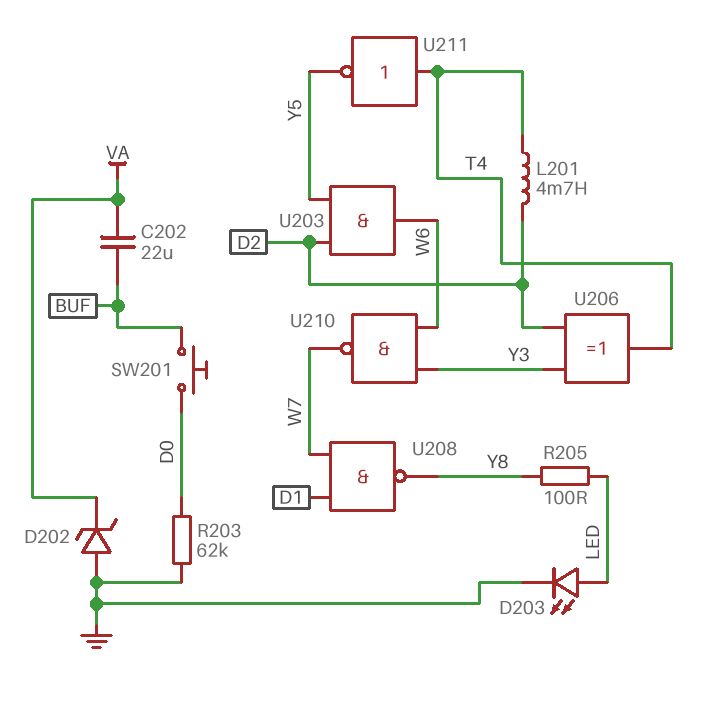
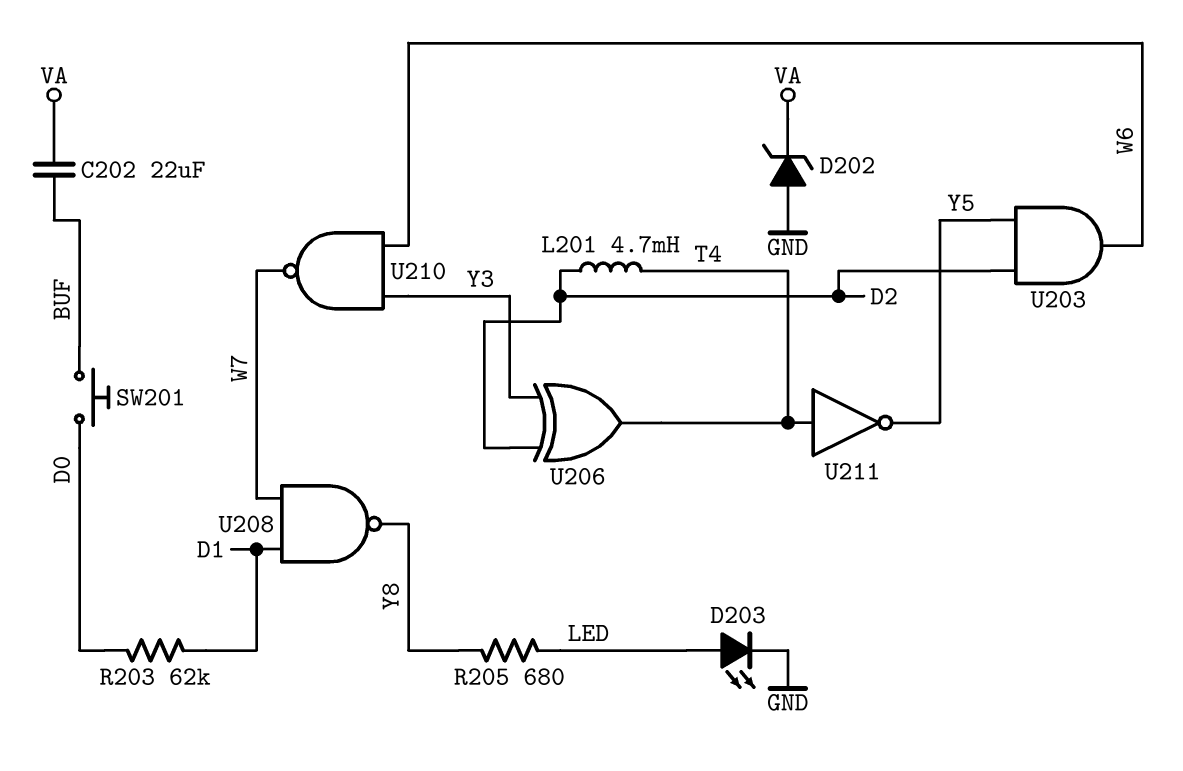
R203: 62k (D0, GND) -> 62k (D0, D1)
R205: 100 (LED, Y8) -> 680 (LED, Y8)

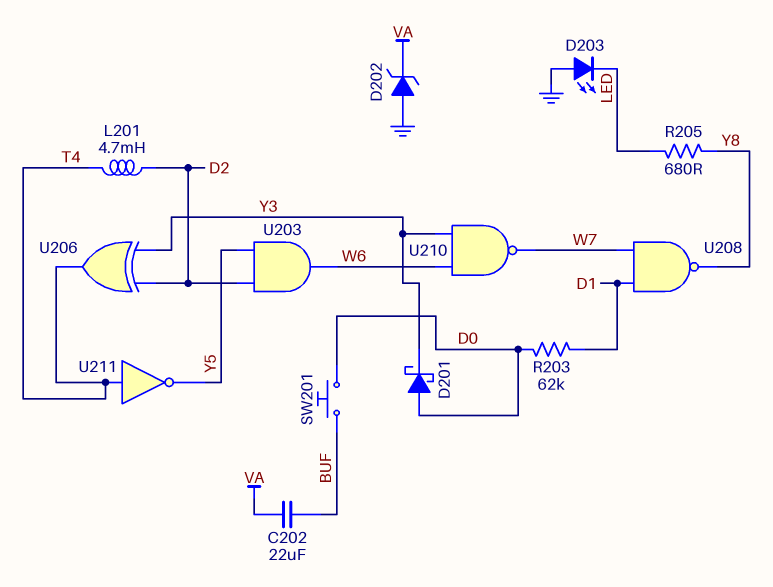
D201: none -> schottky (A D0, K Y3)
D203: LED (A LED, K GND) -> LED (A GND, K LED)

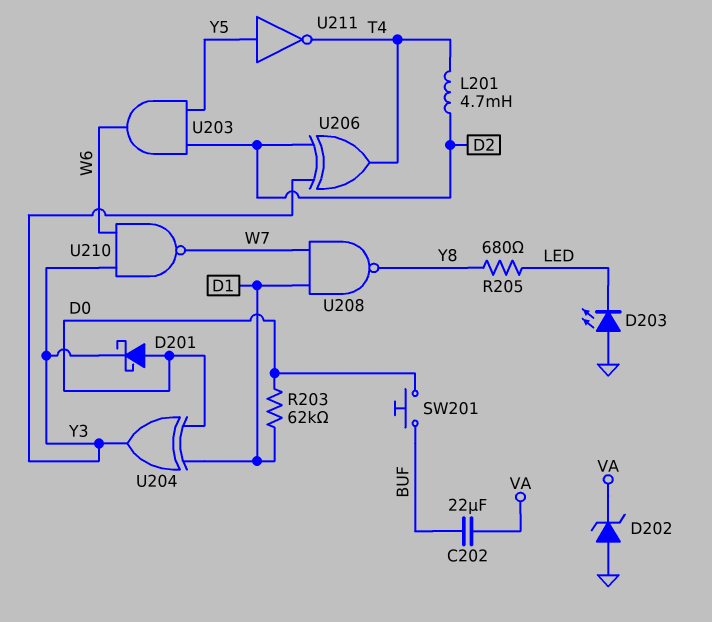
U204: none -> XOR (in D0, in D1, out Y3)
U211: NOT (in T4, out Y5) -> NOT (in Y5, out T4)

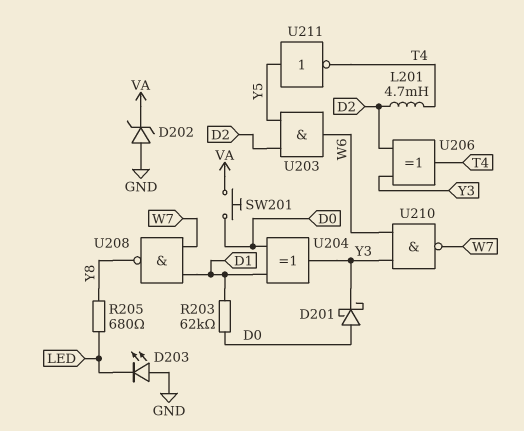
C202: 22uF (BUF, VA) -> none
SW201: button (BUF, D0) -> button (D0, VA)

